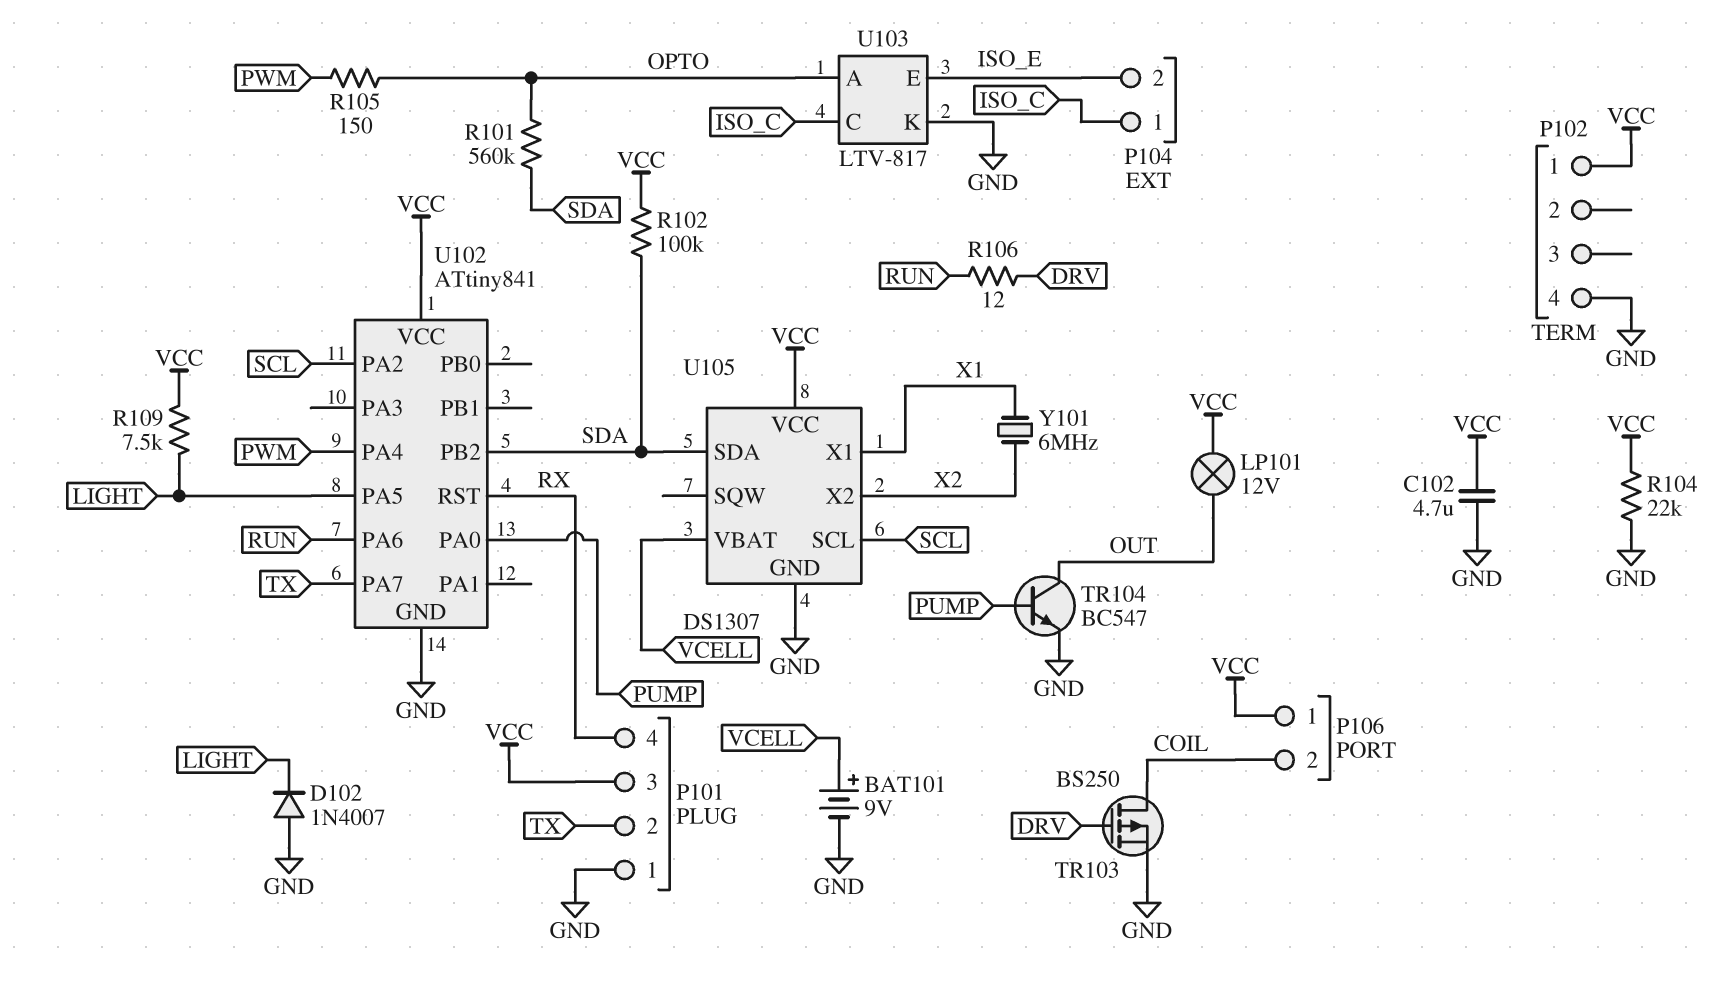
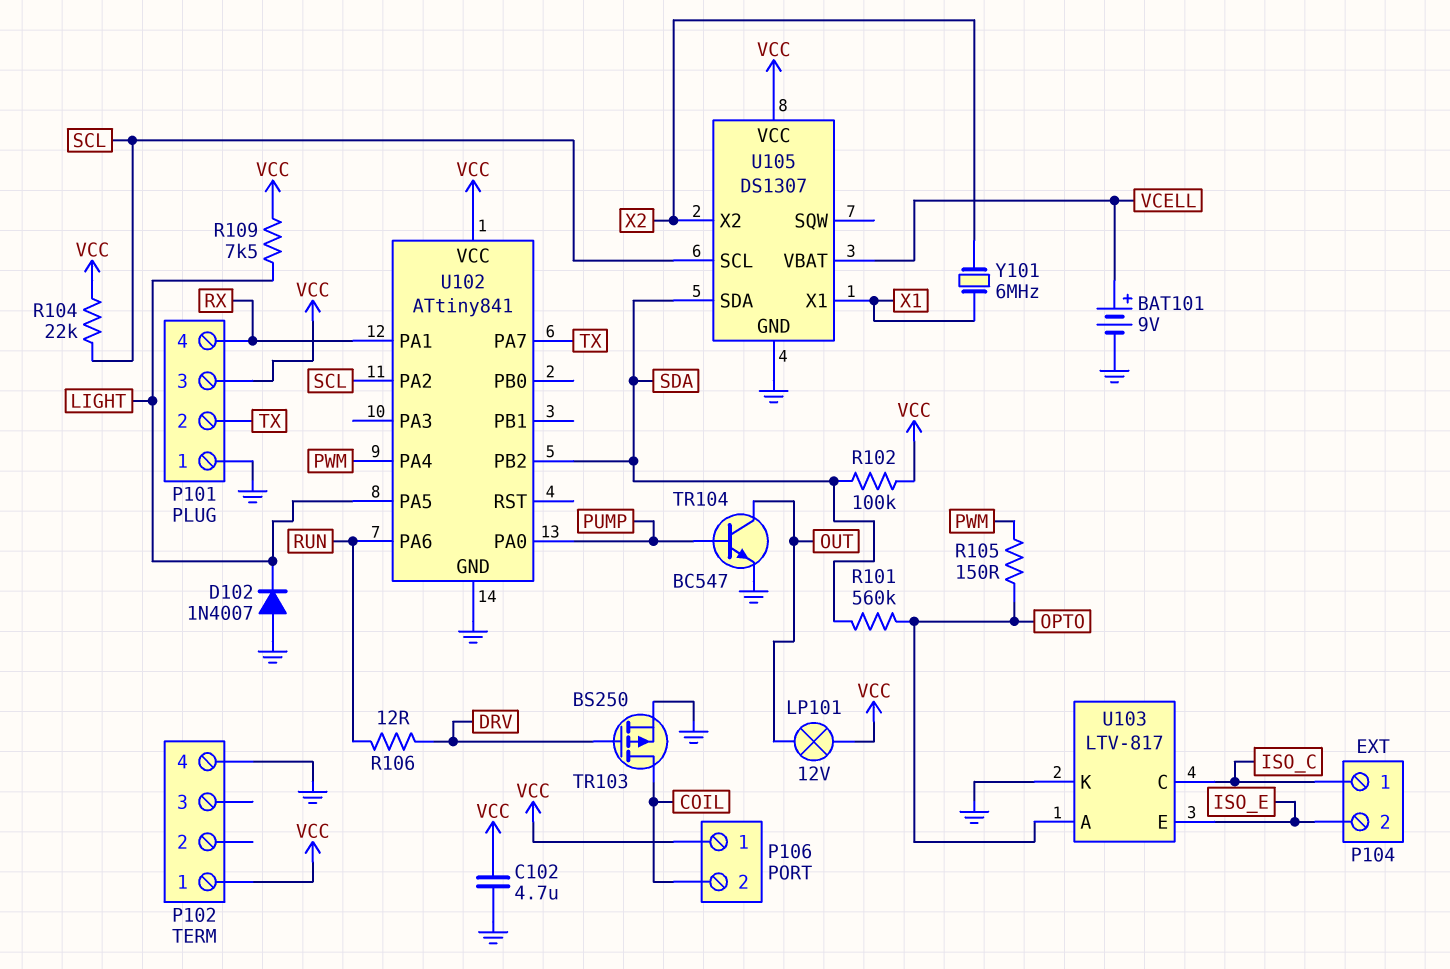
R104: 22k (GND, VCC) -> 22k (SCL, VCC)
U102 pin PA1: none -> RX
U102 pin RST: RX -> none

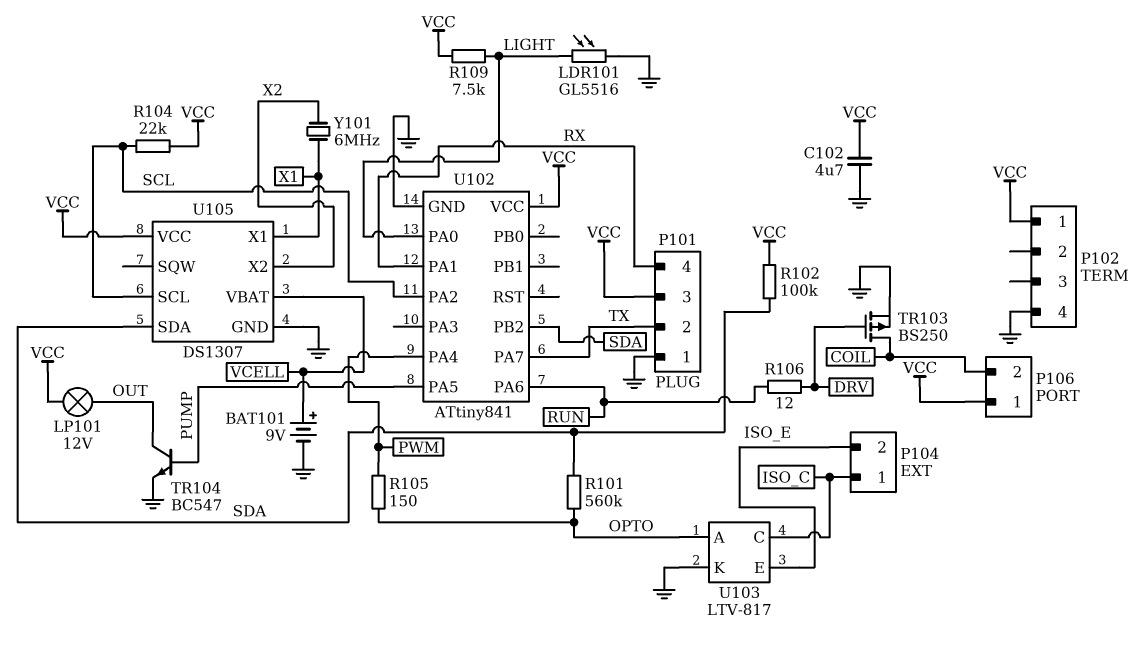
D102: diode 1N4007 (A GND, K LIGHT) -> none
LDR101: none -> GL5516 (GND, LIGHT)
U102 pin PA0: PUMP -> LIGHT
U102 pin PA5: LIGHT -> PUMP

